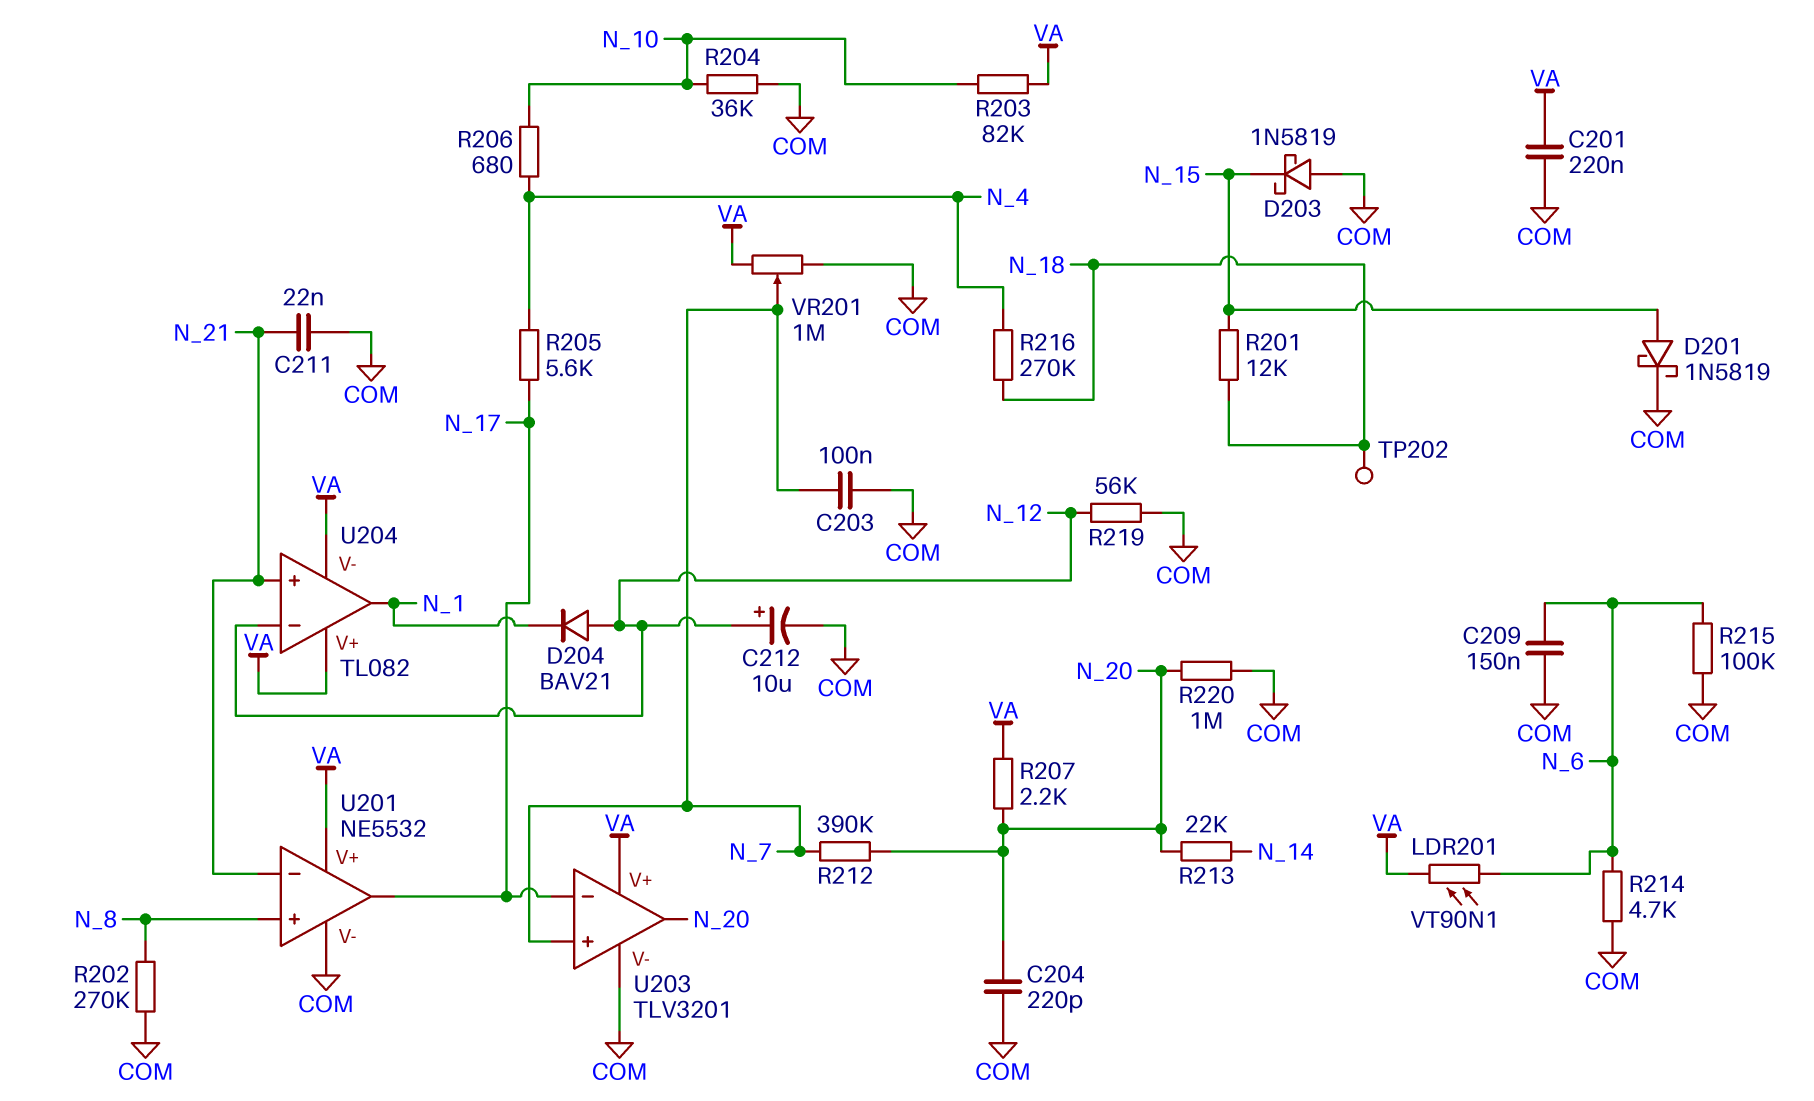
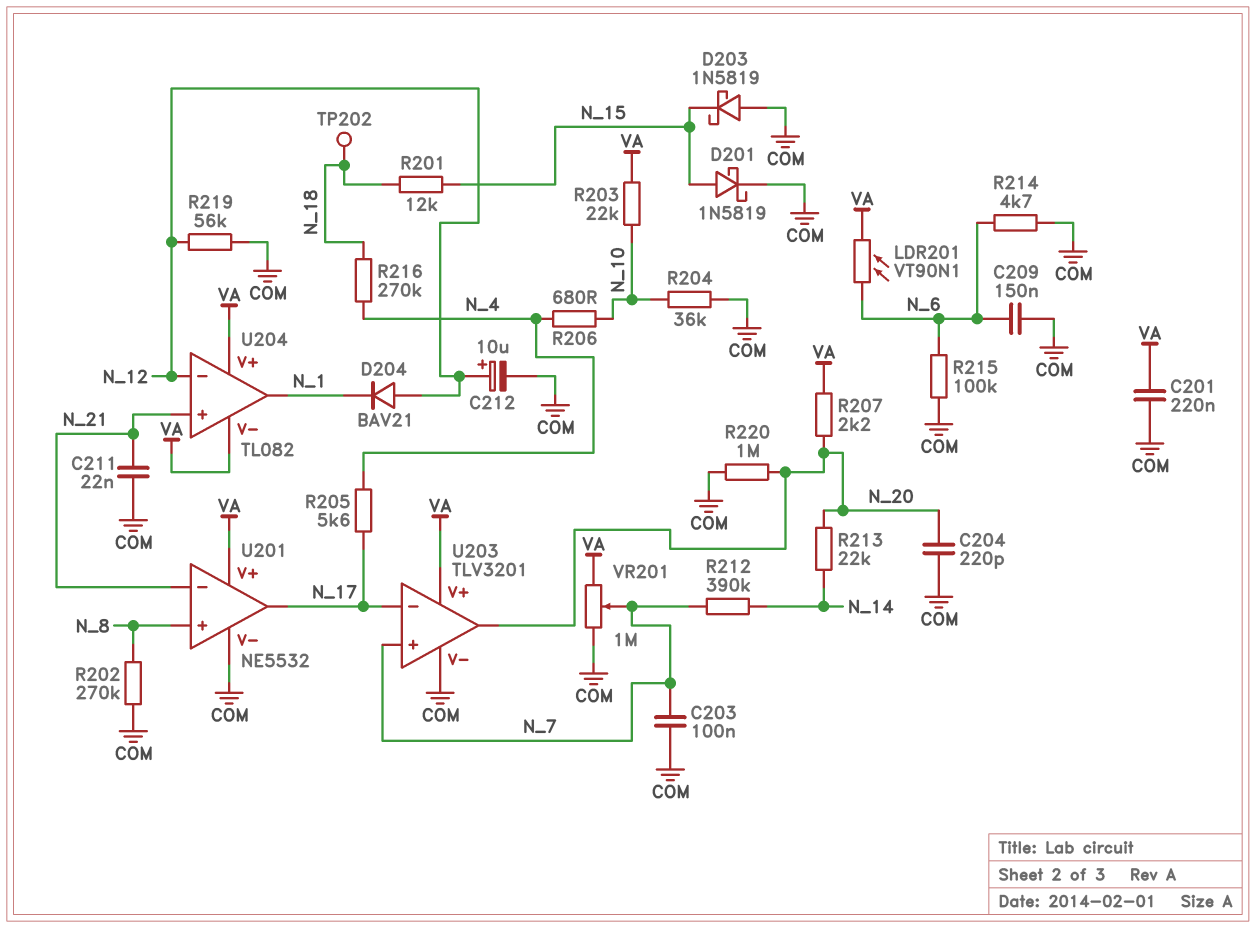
R203: 82k (N_10, VA) -> 22k (N_10, VA)
R212: 390k (N_7, N_20) -> 390k (N_7, N_14)

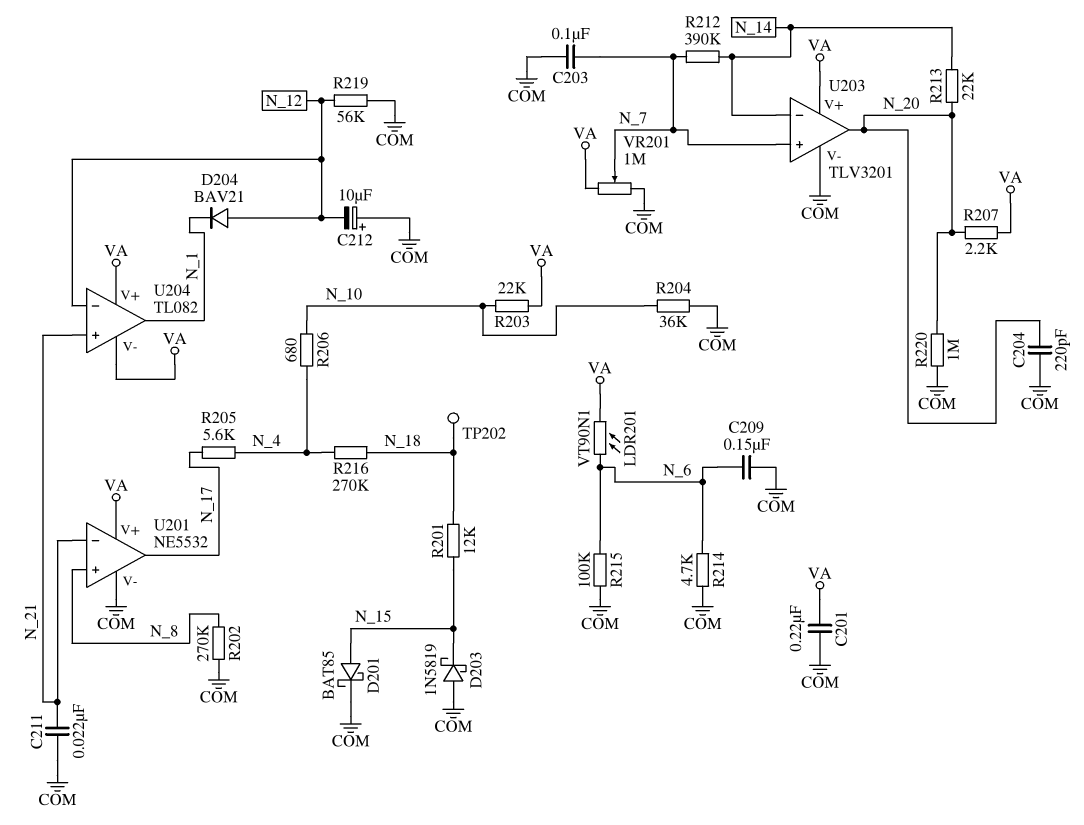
C212: 10uF (plus N_12, minus COM) -> 10uF (plus COM, minus N_12)
D201: schottky 1N5819 (A N_15, K COM) -> schottky BAT85 (A N_15, K COM)
U203 pin in-: N_17 -> N_14

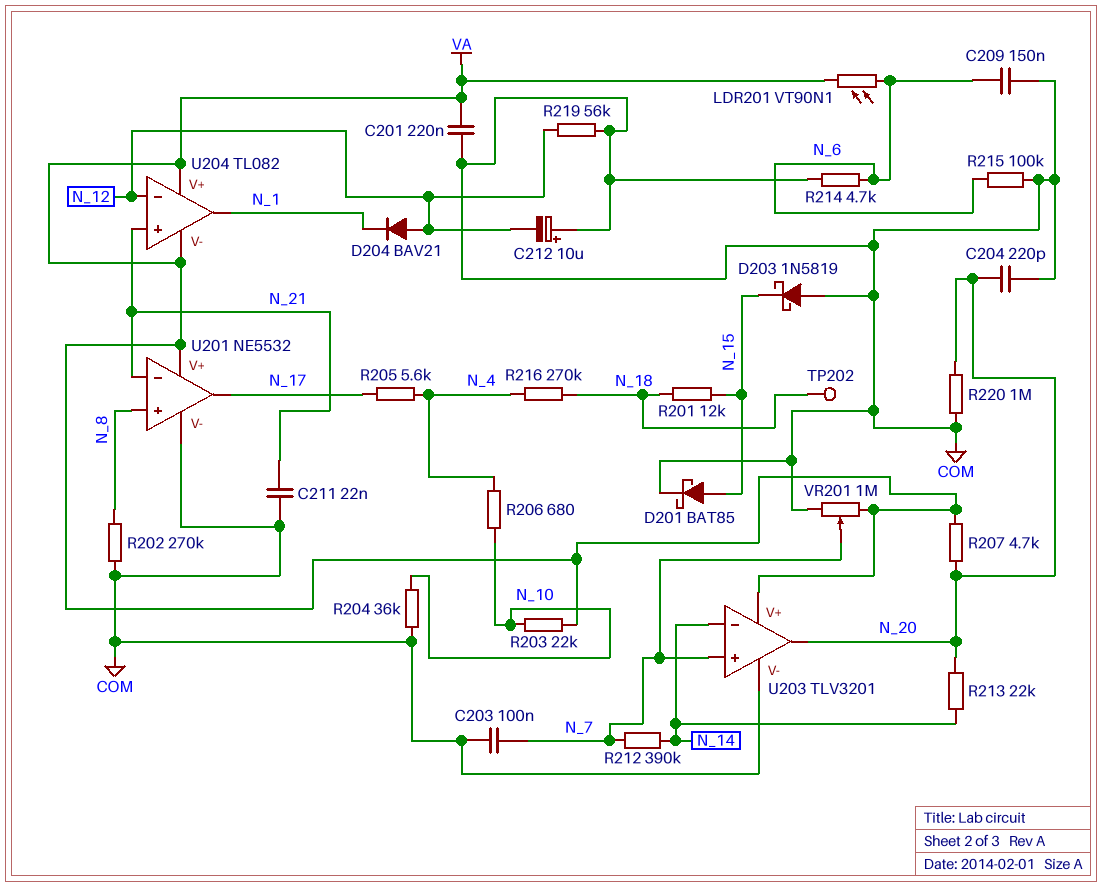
R207: 2.2k (N_20, VA) -> 4.7k (N_20, VA)

